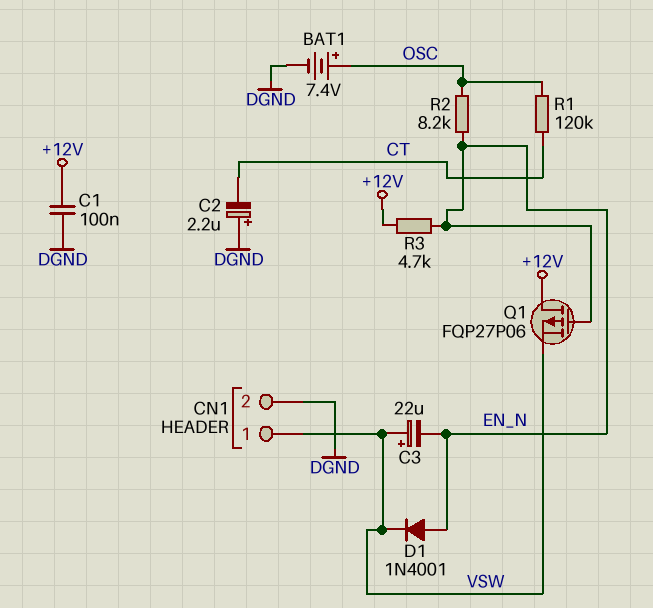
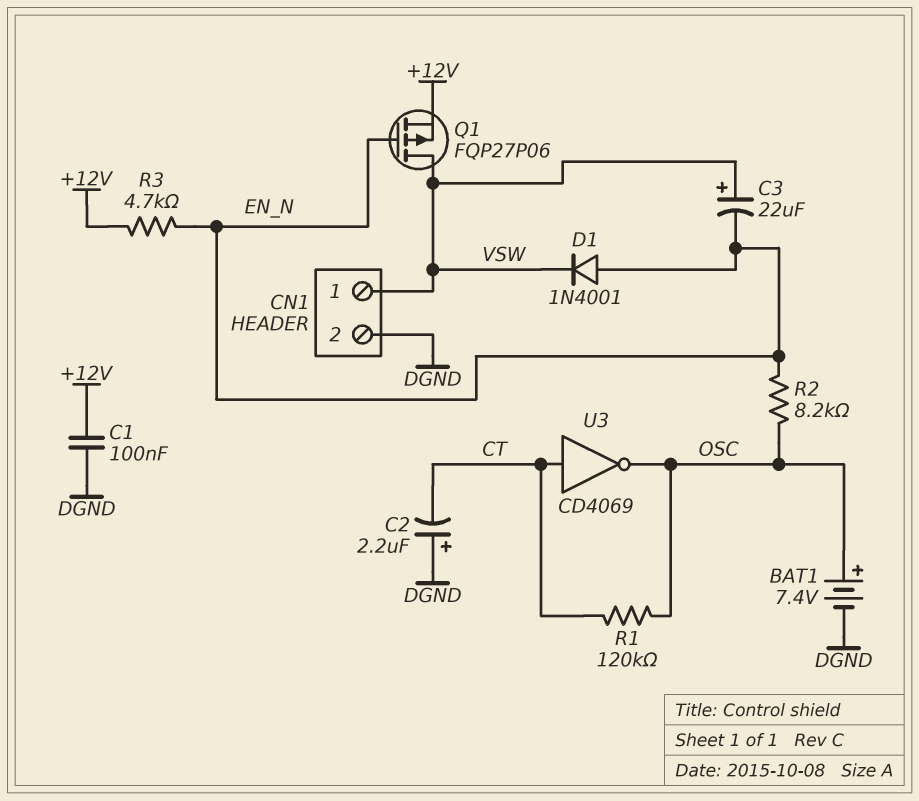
Q1: PMOS FQP27P06 (G EN_N, D +12V, S VSW) -> PMOS FQP27P06 (G EN_N, D VSW, S +12V)
U3: none -> NOT CD4069 (in CT, out OSC)

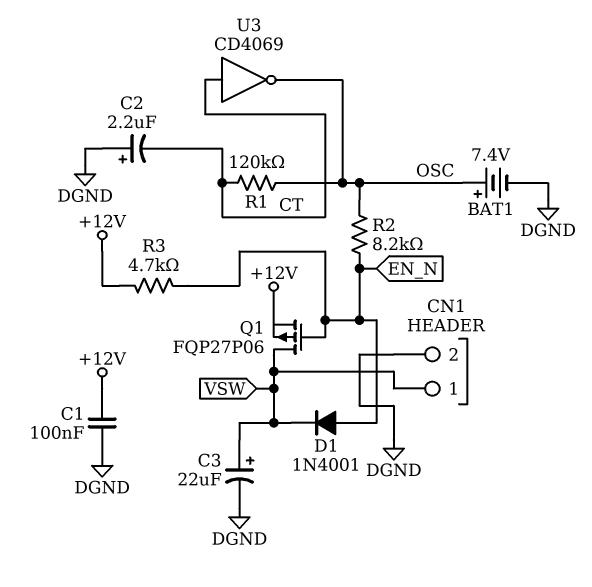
C3: 22uF (plus VSW, minus EN_N) -> 22uF (plus VSW, minus DGND)

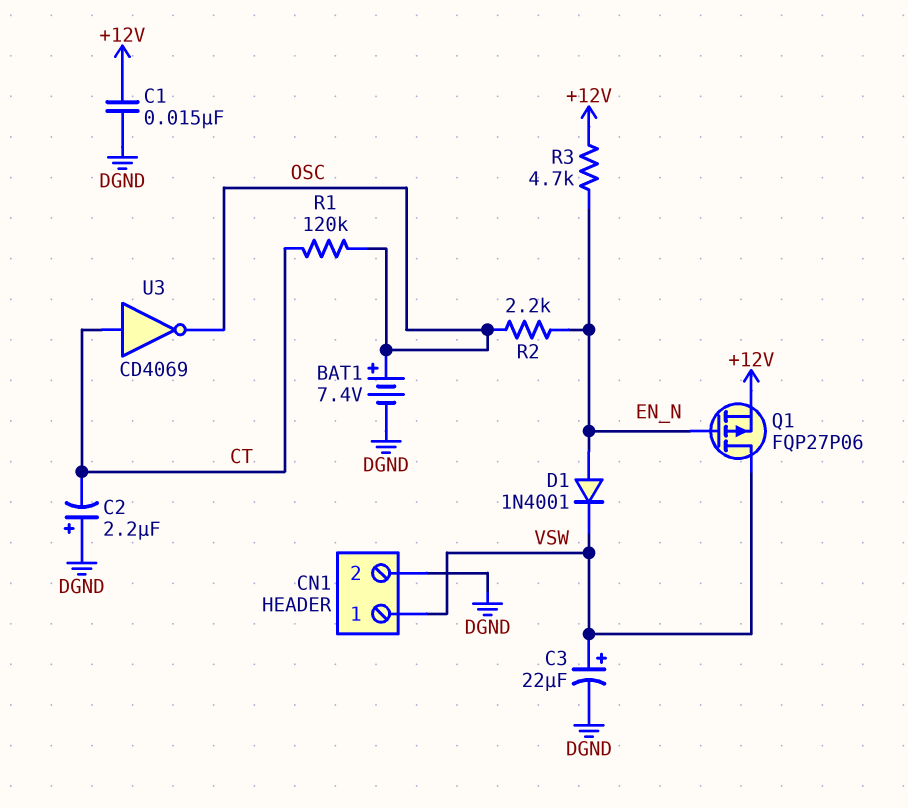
C1: 100nF (+12V, DGND) -> 15nF (+12V, DGND)
R2: 8.2k (EN_N, OSC) -> 2.2k (EN_N, OSC)

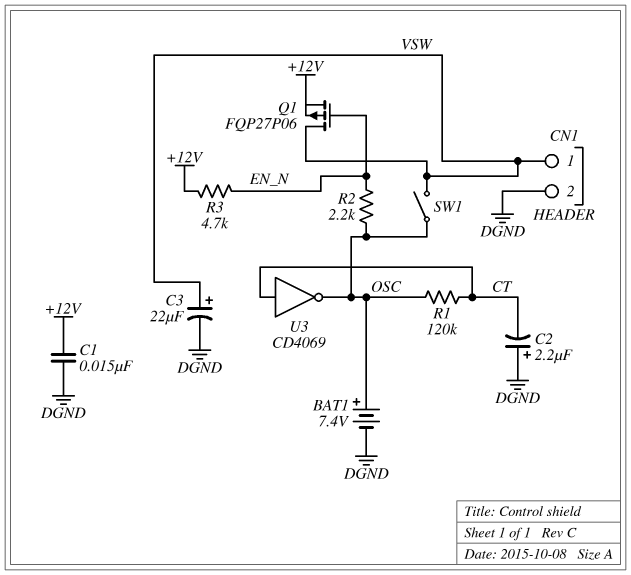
D1: diode 1N4001 (A EN_N, K VSW) -> none
SW1: none -> switch (OSC, VSW)

